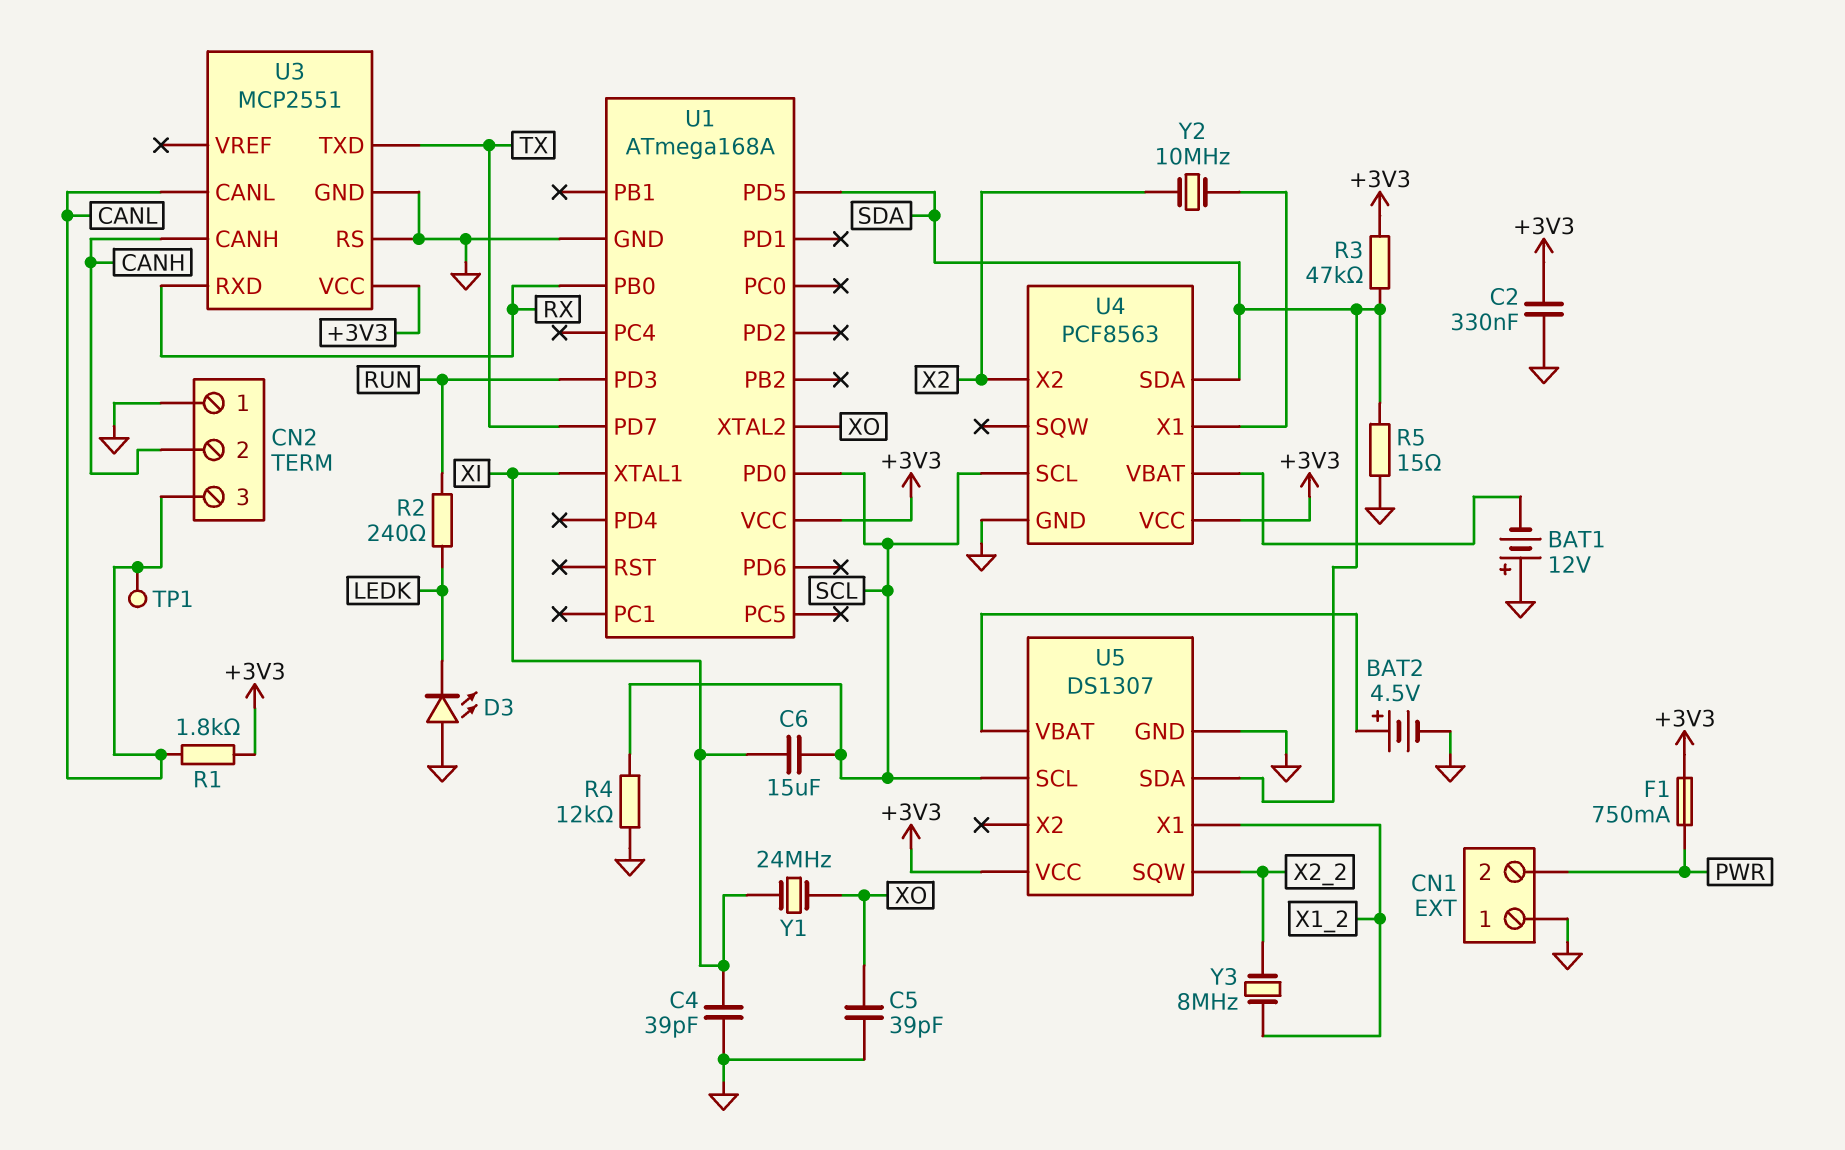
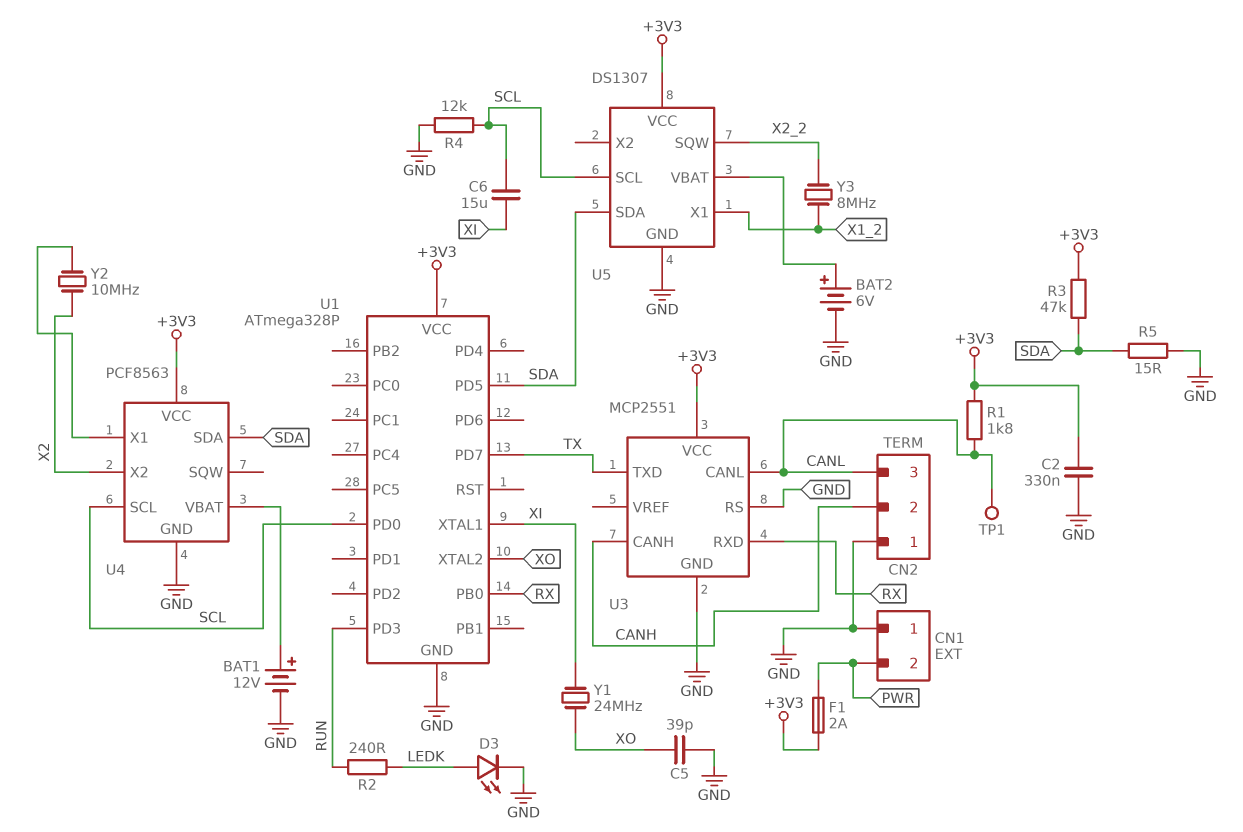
BAT1: 12V (plus GND, minus U4/VBAT) -> 12V (plus U4/VBAT, minus GND)
BAT2: 4.5V (plus U5/VBAT, minus GND) -> 6V (plus U5/VBAT, minus GND)
C4: 39pF (GND, XI) -> none
D3: LED (A GND, K LEDK) -> LED (A LEDK, K GND)
F1: 750mA (+3V3, PWR) -> 2A (+3V3, PWR)
U1: ATmega168A -> ATmega328P

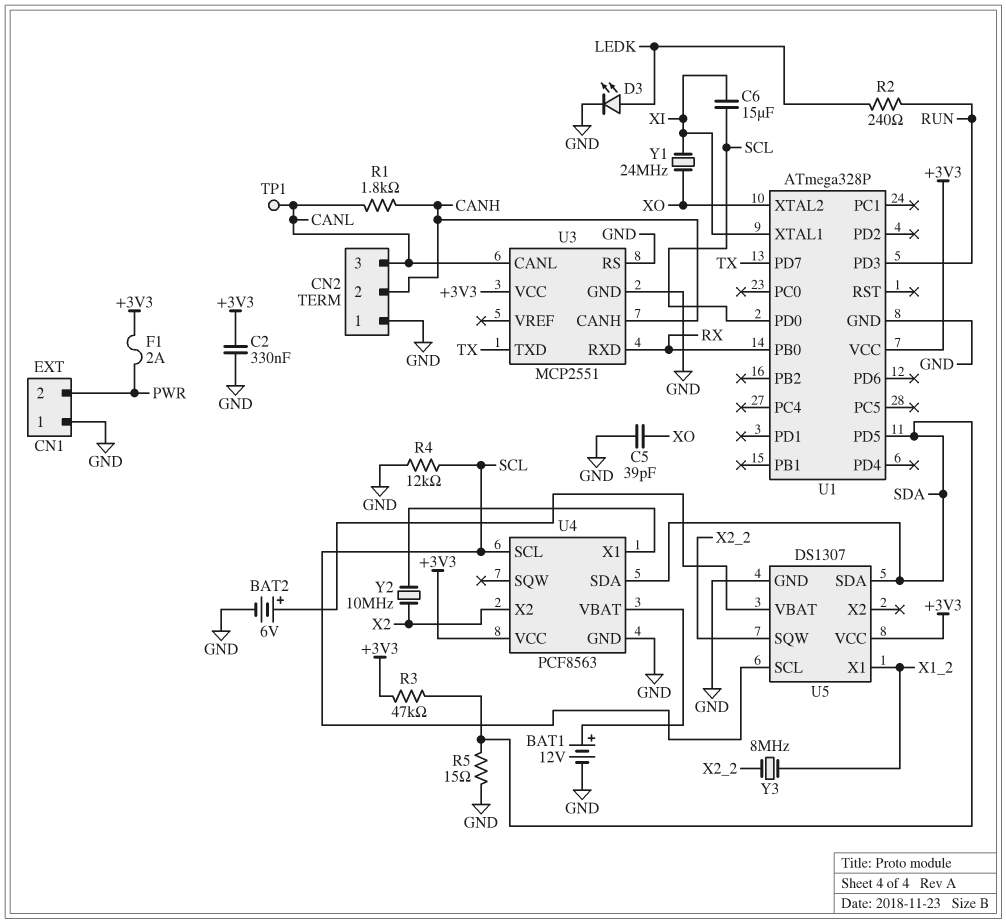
R1: 1.8k (+3V3, CANL) -> 1.8k (CANH, CANL)

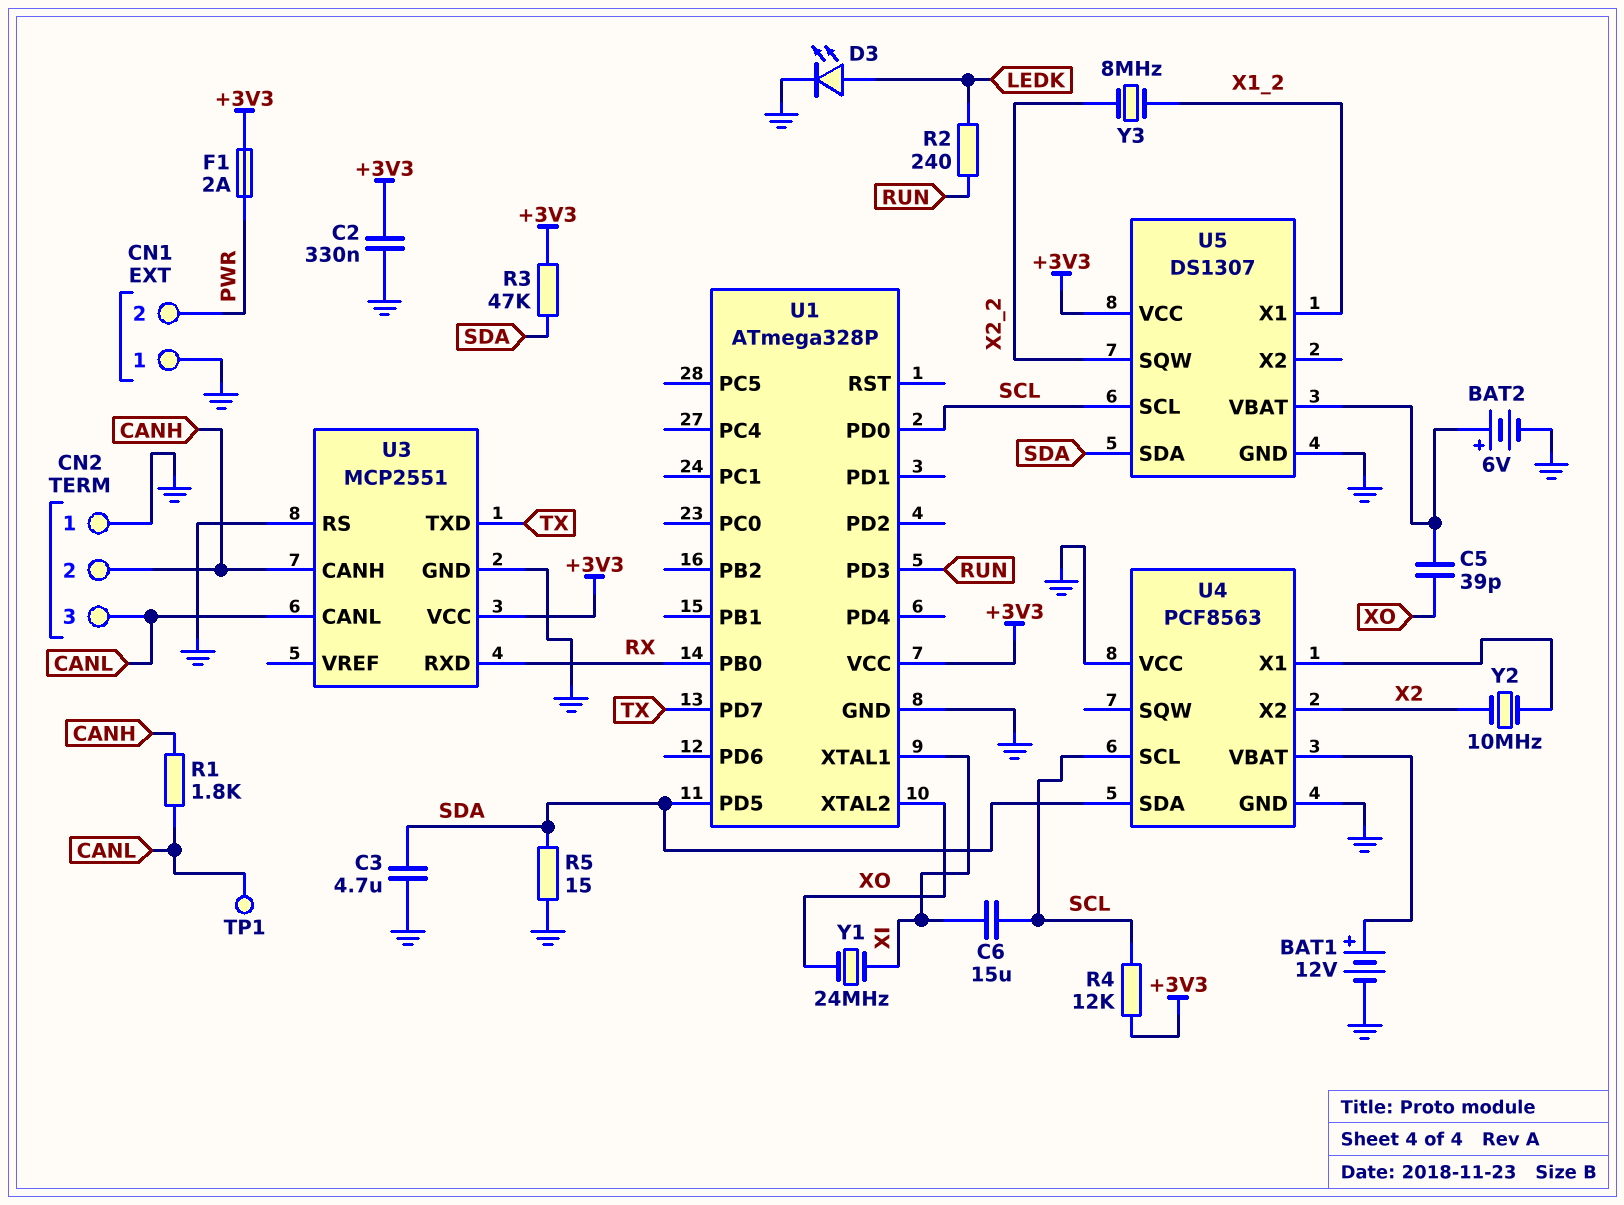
C3: none -> 4.7uF (GND, SDA)
C5: 39pF (GND, XO) -> 39pF (U5/VBAT, XO)
R4: 12k (GND, SCL) -> 12k (+3V3, SCL)
U4 pin VCC: +3V3 -> GND

